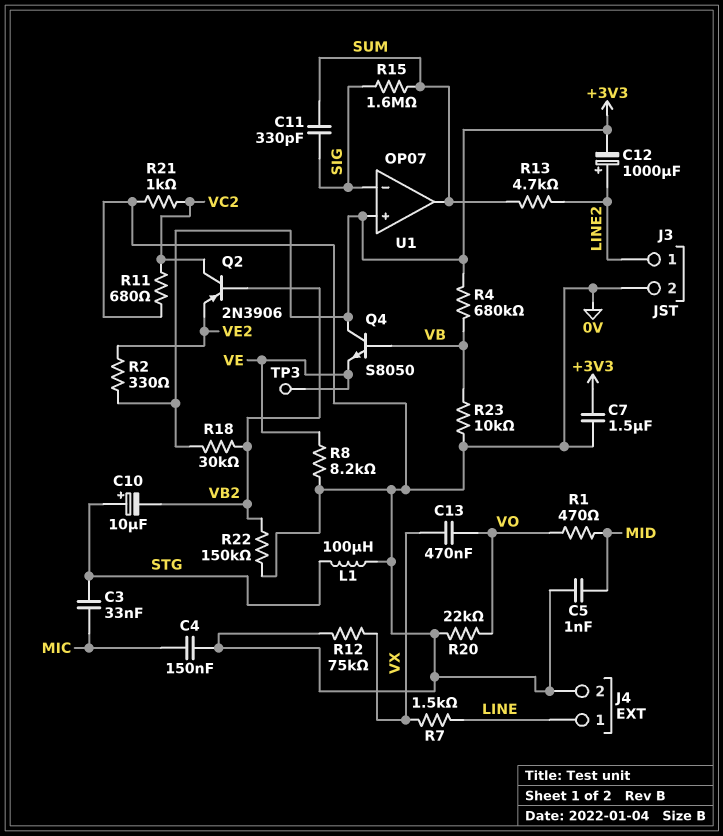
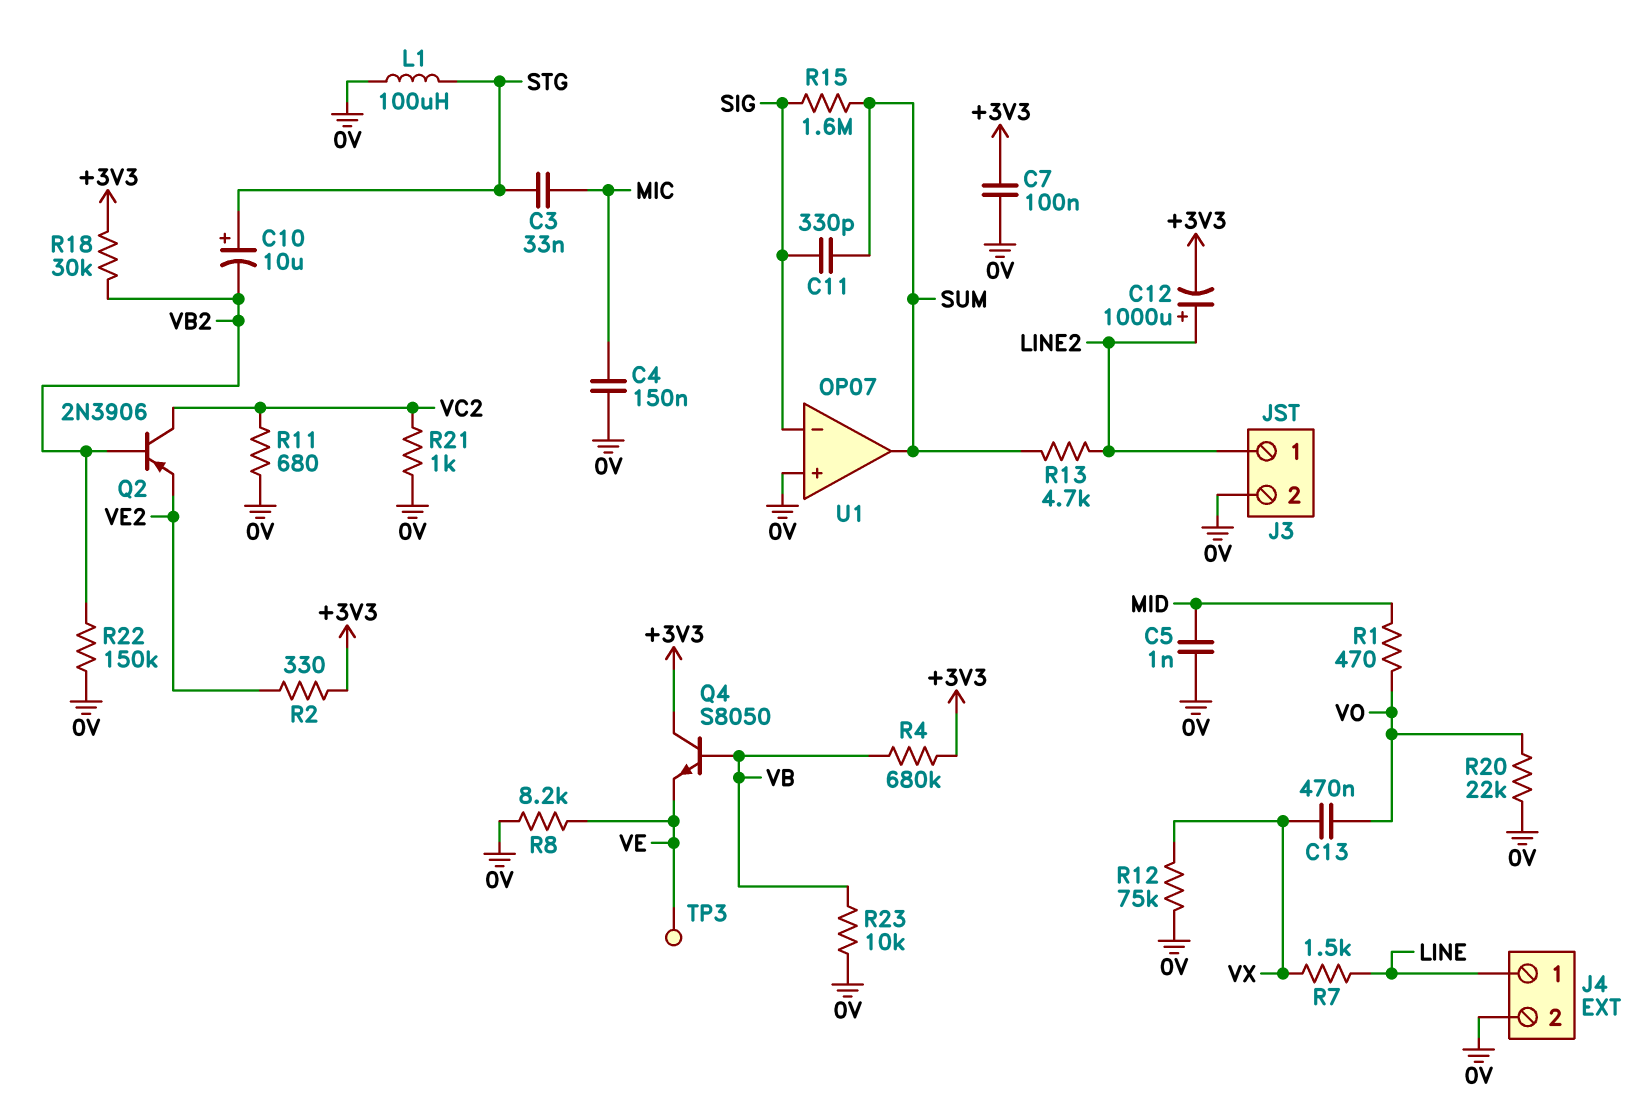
C7: 1.5uF (+3V3, 0V) -> 100nF (+3V3, 0V)
U1 pin in+: +3V3 -> 0V

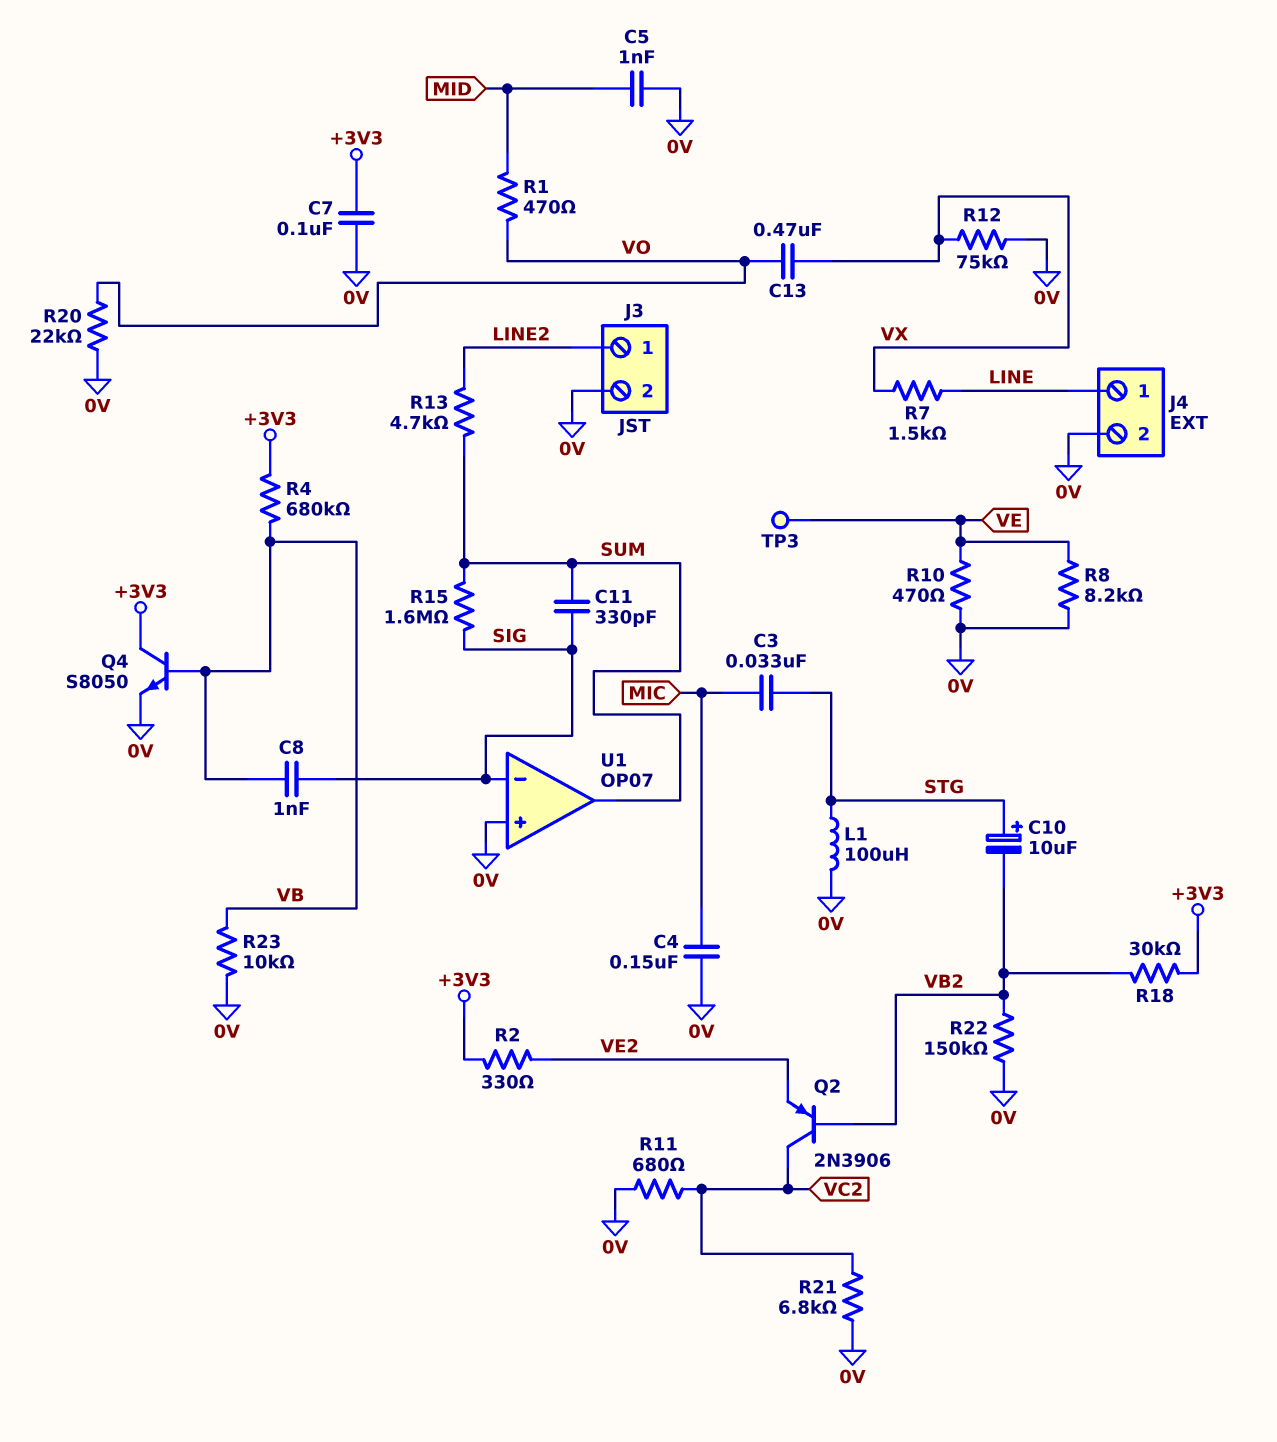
C8: none -> 1nF (SIG, VB)
C12: 1000uF (plus LINE2, minus +3V3) -> none
Q4: NPN S8050 (B VB, C +3V3, E VE) -> NPN S8050 (B VB, C +3V3, E 0V)
R10: none -> 470 (0V, VE)
R21: 1k (0V, VC2) -> 6.8k (0V, VC2)

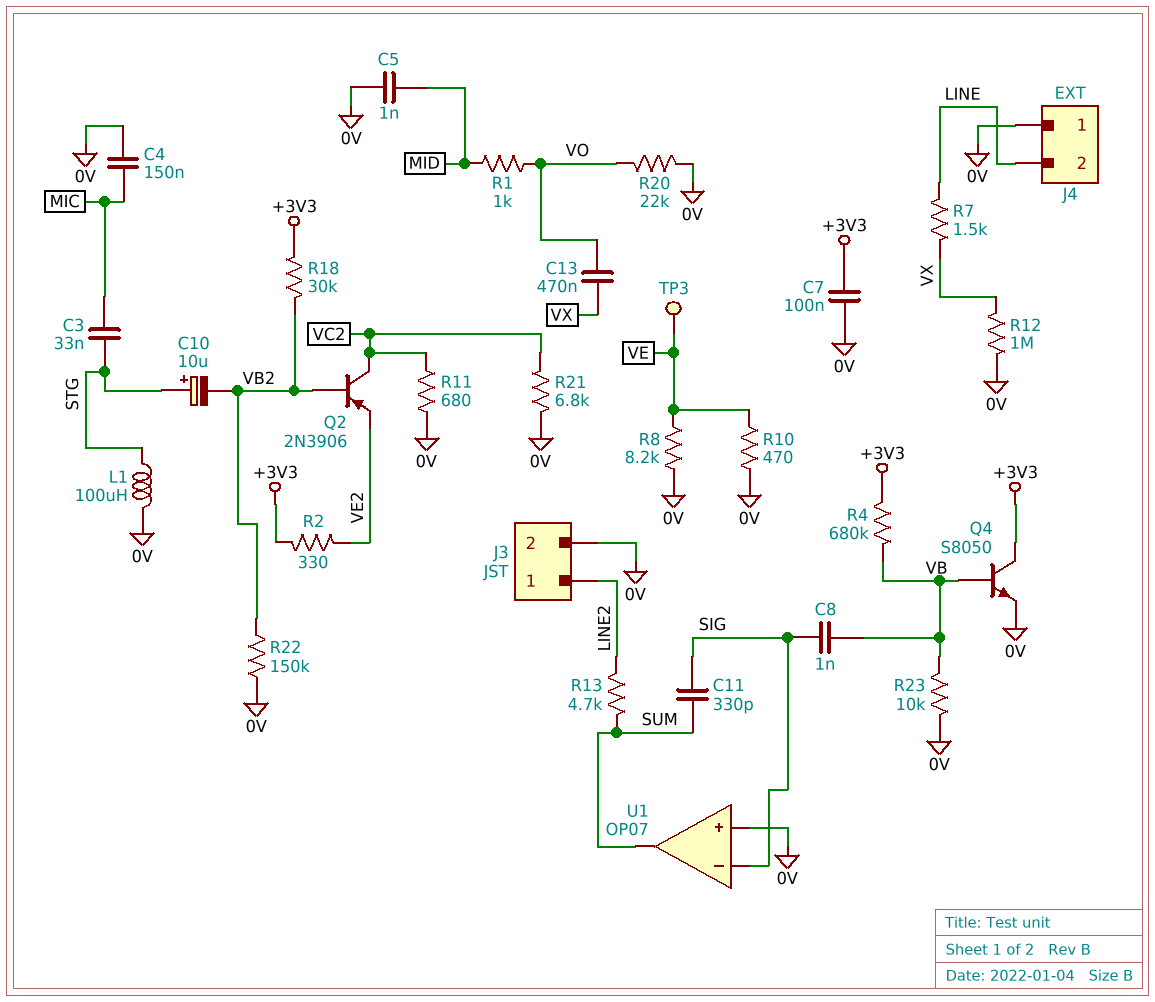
J4 pin 1: LINE -> 0V
J4 pin 2: 0V -> LINE
R1: 470 (MID, VO) -> 1k (MID, VO)
R12: 75k (0V, VX) -> 1M (0V, VX)
R15: 1.6M (SIG, SUM) -> none

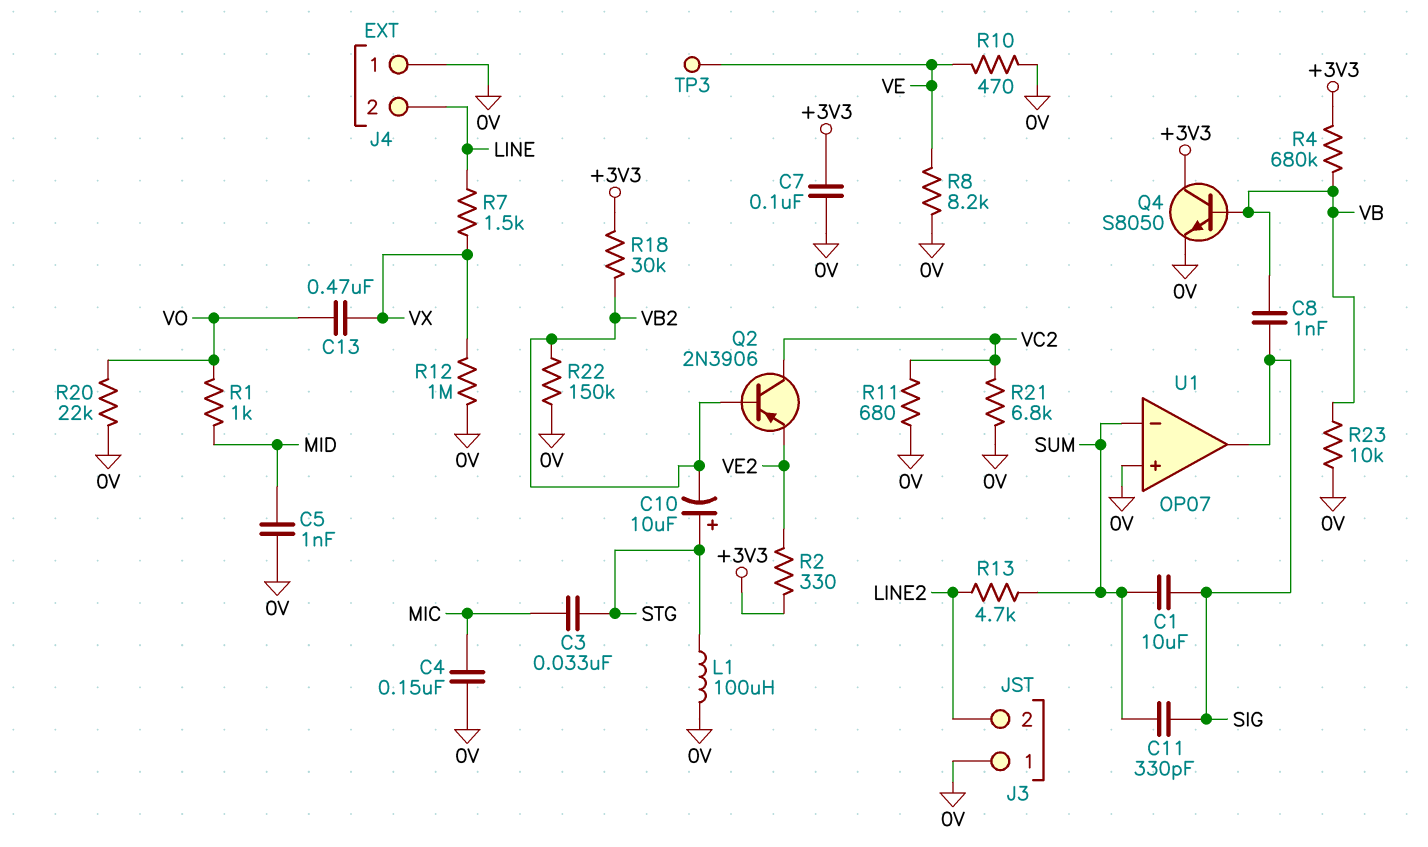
C1: none -> 10uF (SIG, SUM)
J3 pin 1: LINE2 -> 0V
J3 pin 2: 0V -> LINE2
U1 pin in-: SIG -> SUM
U1 pin out: SUM -> SIG

